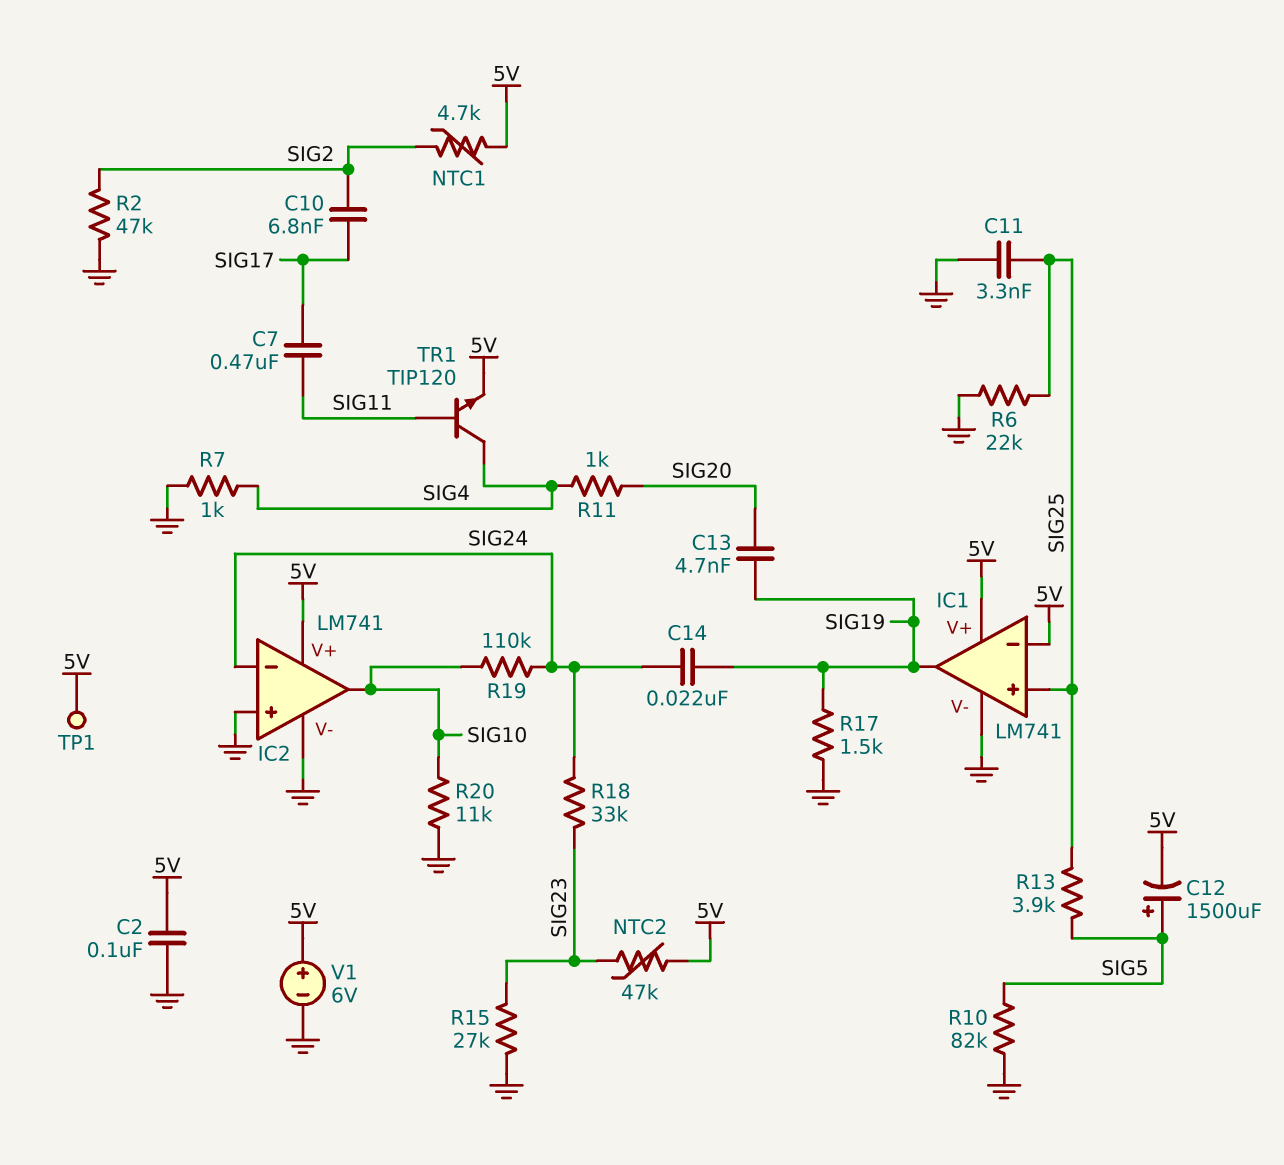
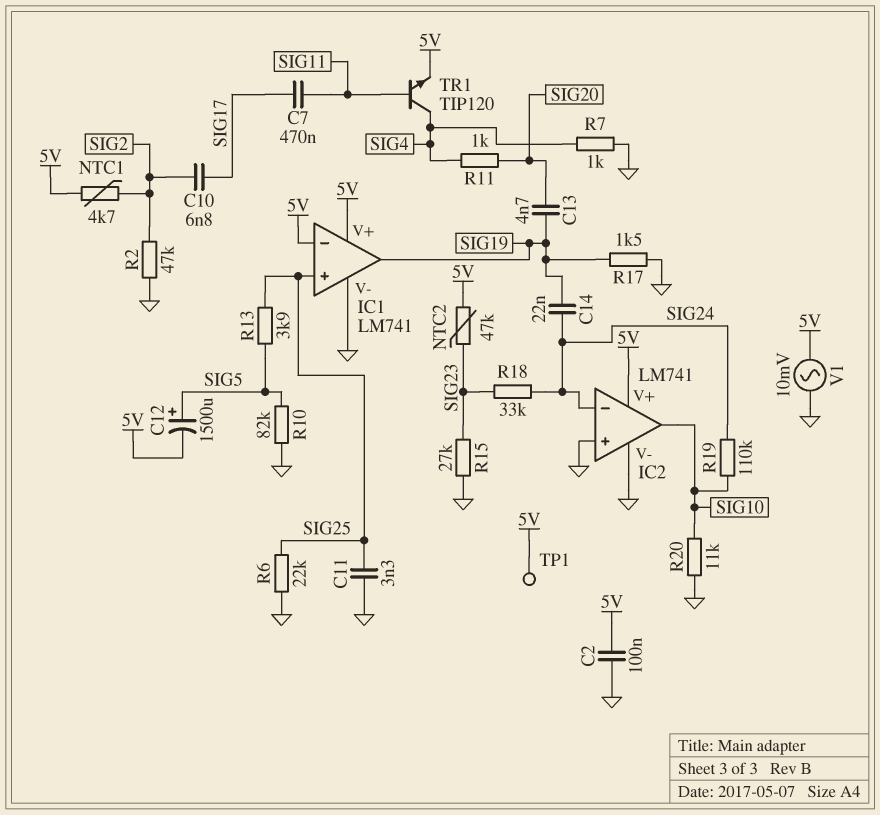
V1: 6V (plus 5V, minus GND) -> AC 10mV (5V, GND)

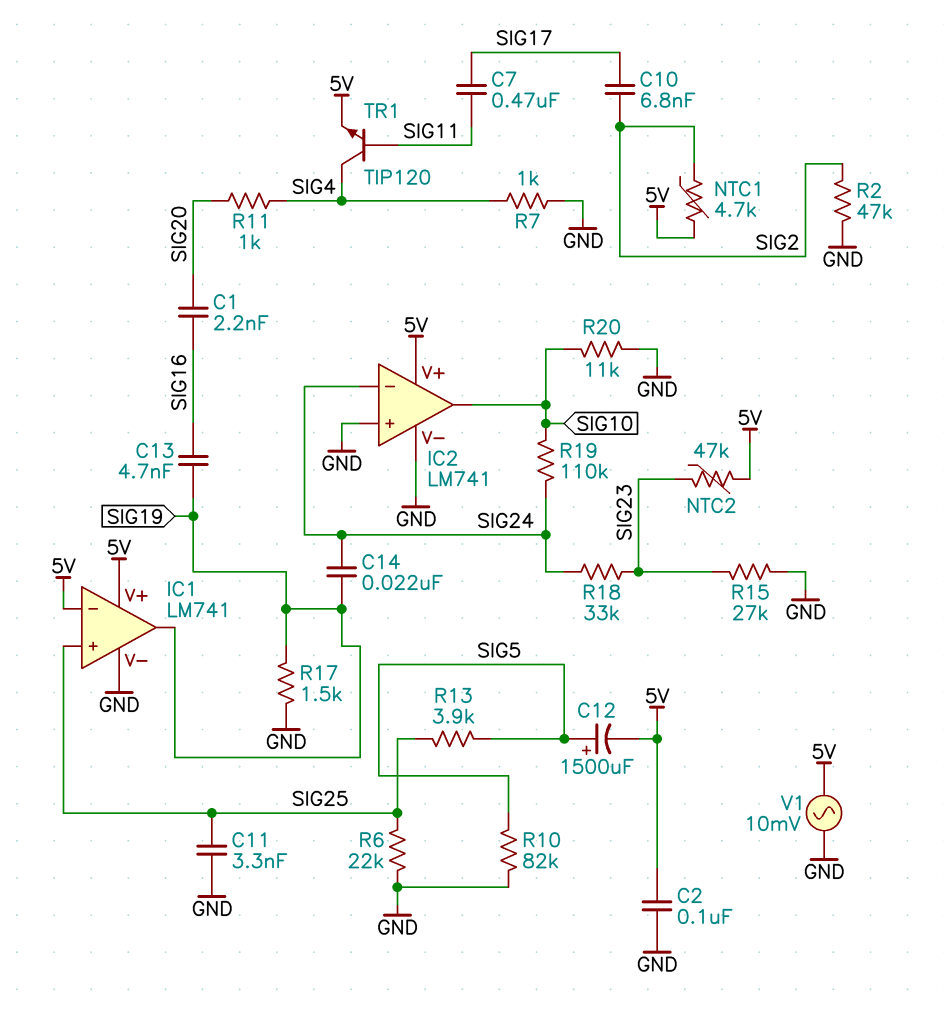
C1: none -> 2.2nF (SIG16, SIG20)
C13: 4.7nF (SIG19, SIG20) -> 4.7nF (SIG16, SIG19)
TP1: test point (5V) -> none

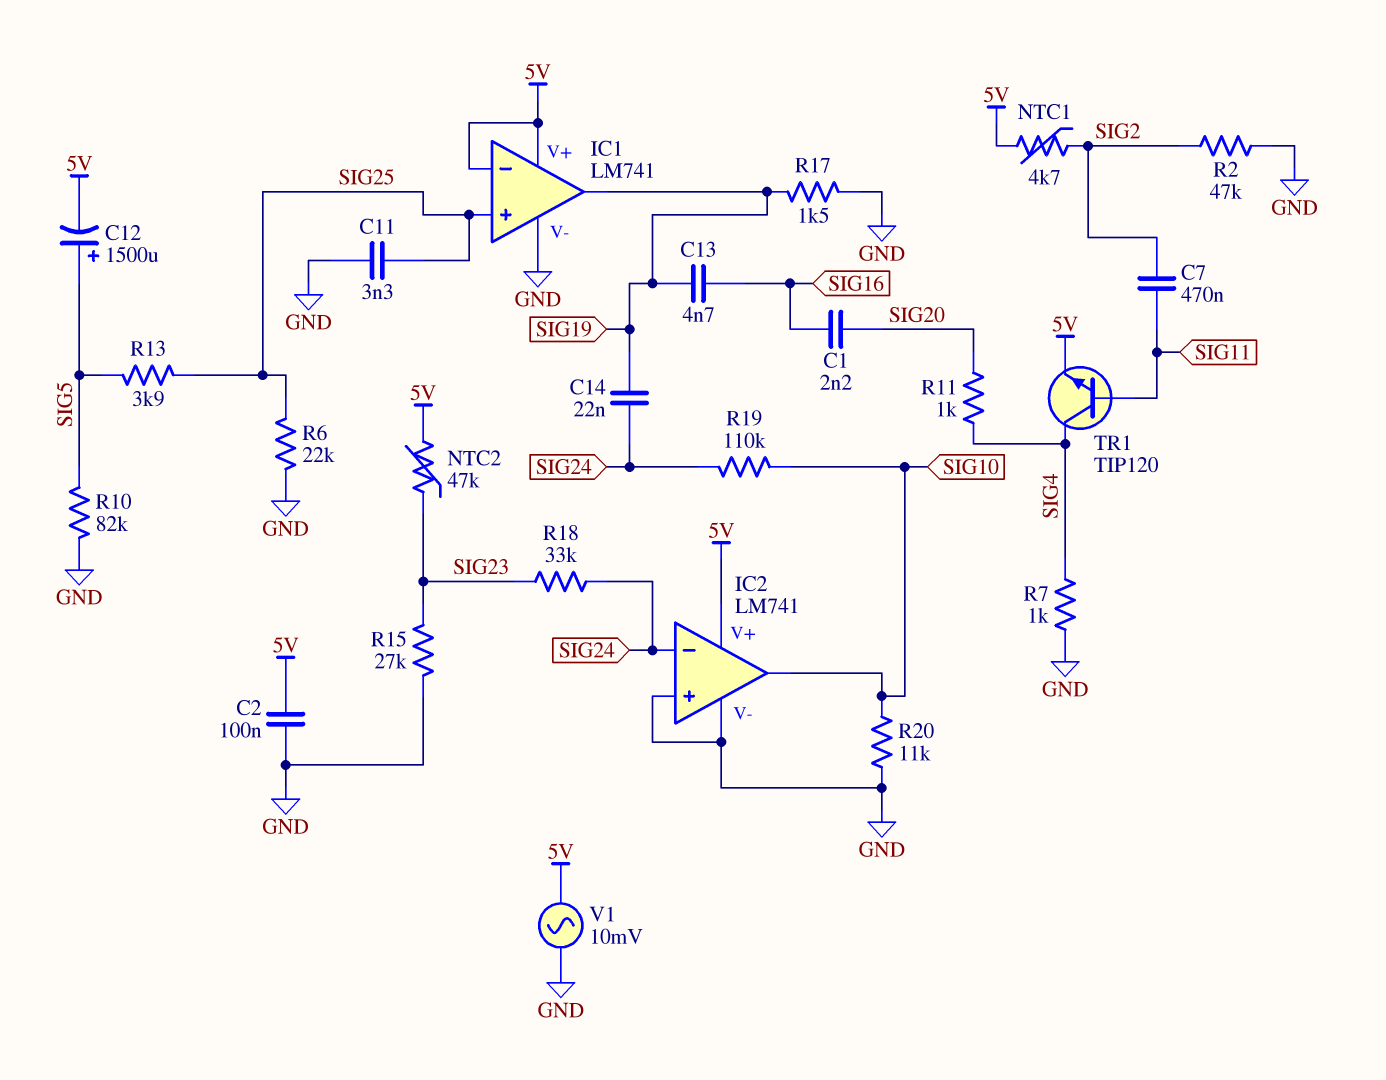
C7: 470nF (SIG11, SIG17) -> 470nF (SIG2, SIG11)
C10: 6.8nF (SIG2, SIG17) -> none

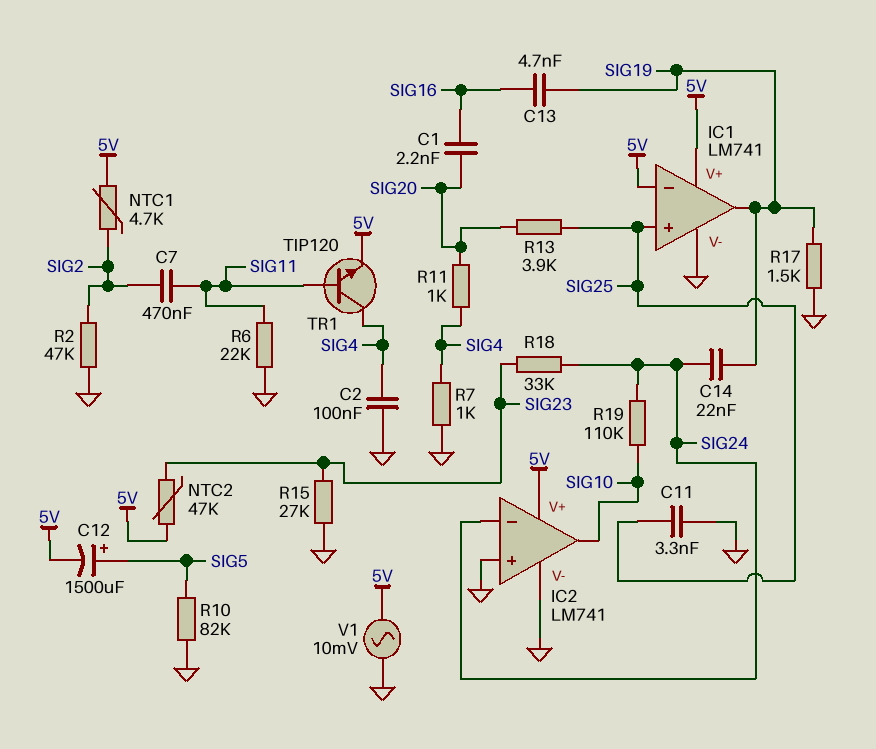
C2: 100nF (5V, GND) -> 100nF (GND, SIG4)
R6: 22k (GND, SIG25) -> 22k (GND, SIG11)
R13: 3.9k (SIG5, SIG25) -> 3.9k (SIG20, SIG25)
R20: 11k (GND, SIG10) -> none

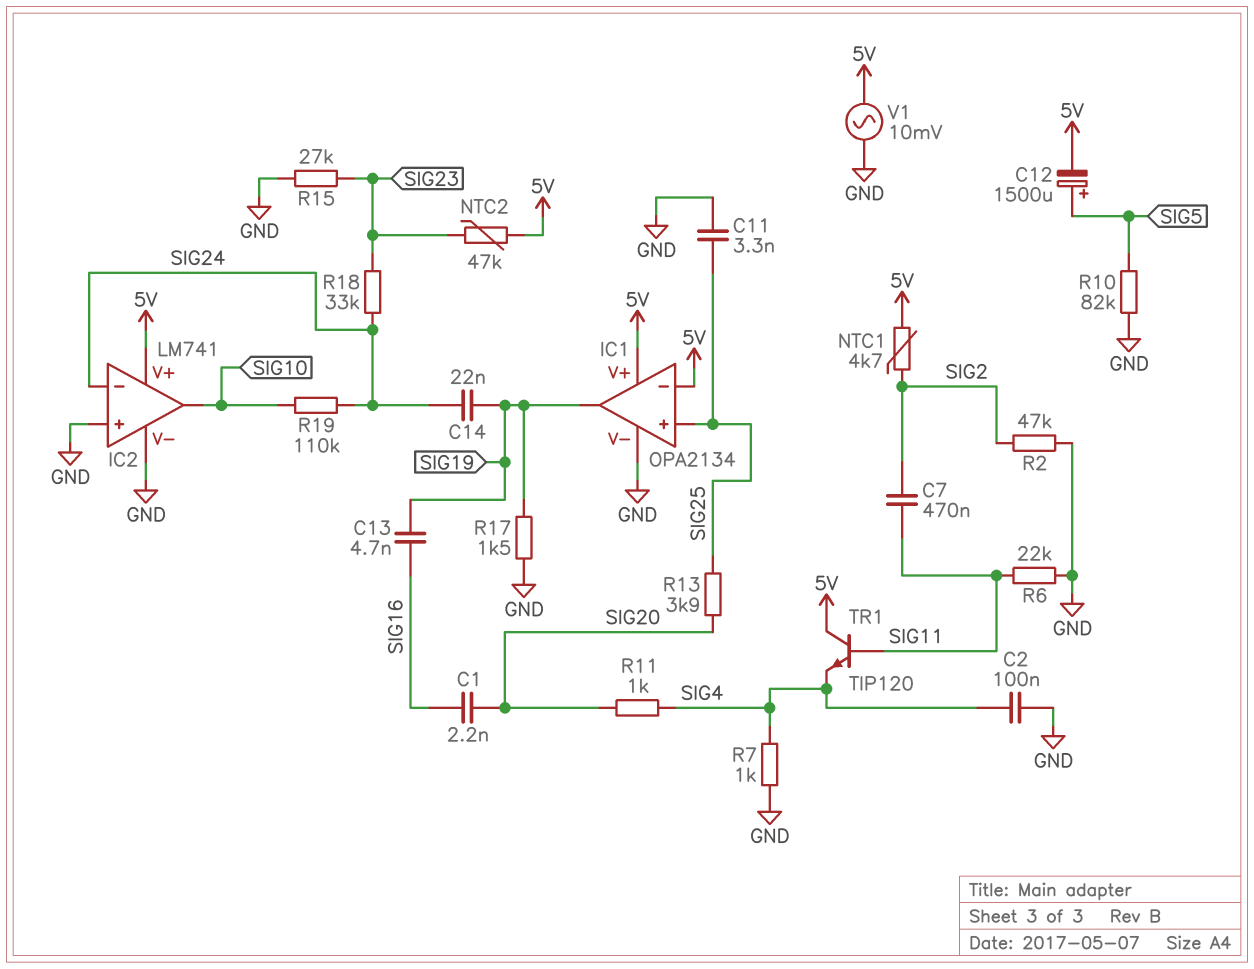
IC1: LM741 -> OPA2134
TR1: NPN TIP120 (B SIG11, C SIG4, E 5V) -> NPN TIP120 (B SIG11, C 5V, E SIG4)

